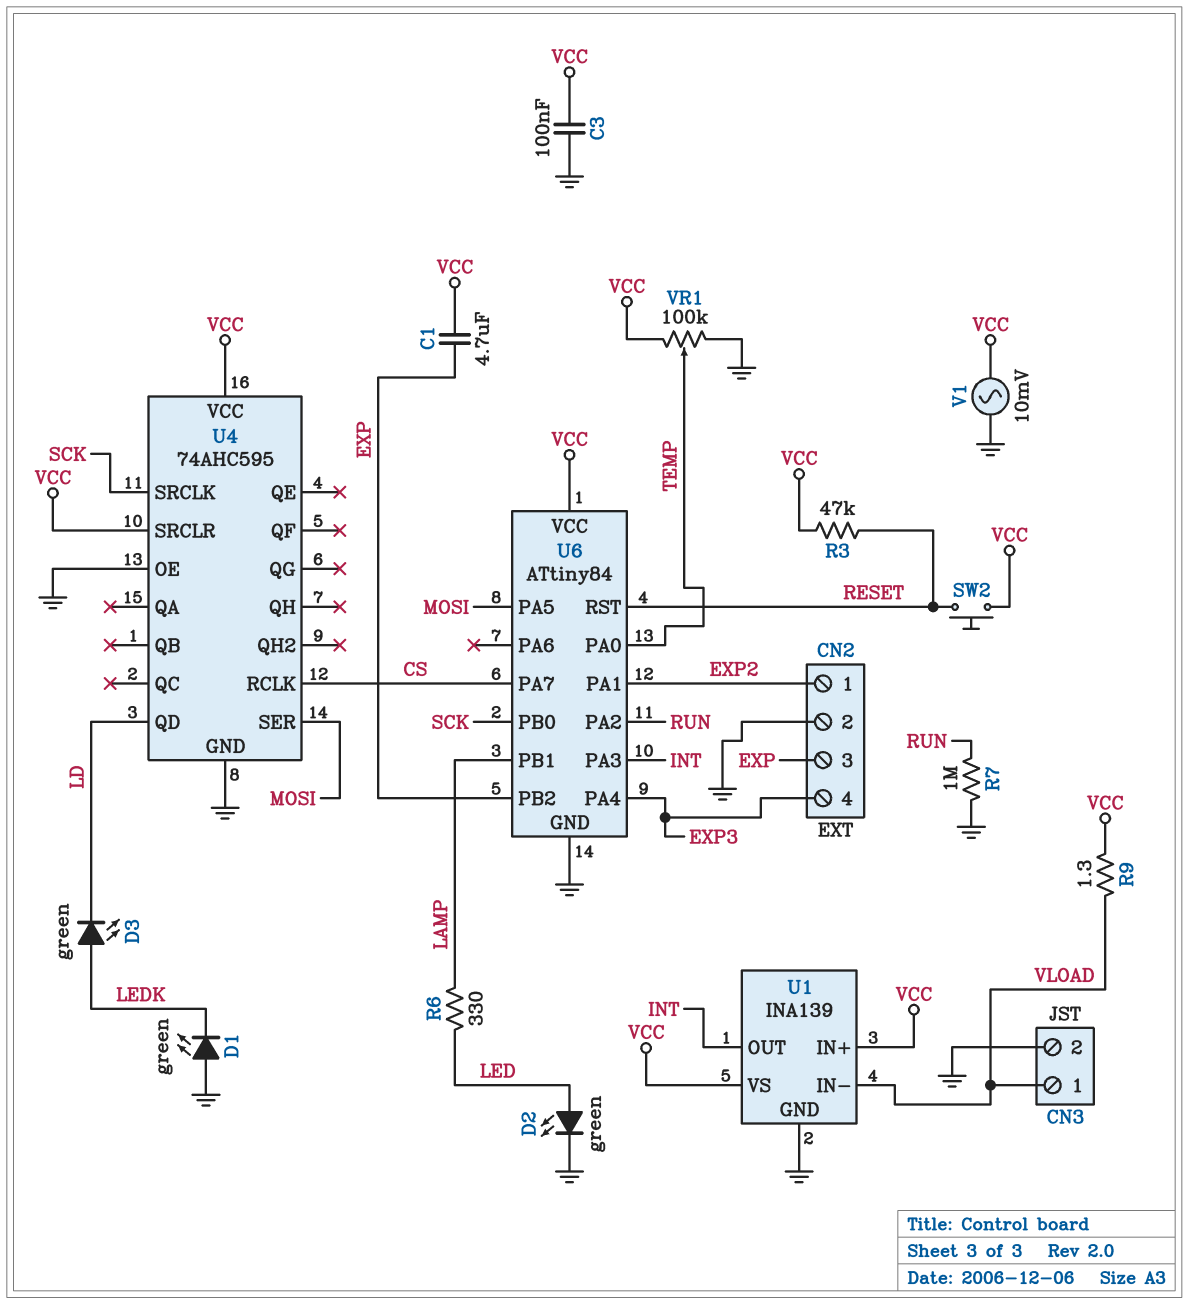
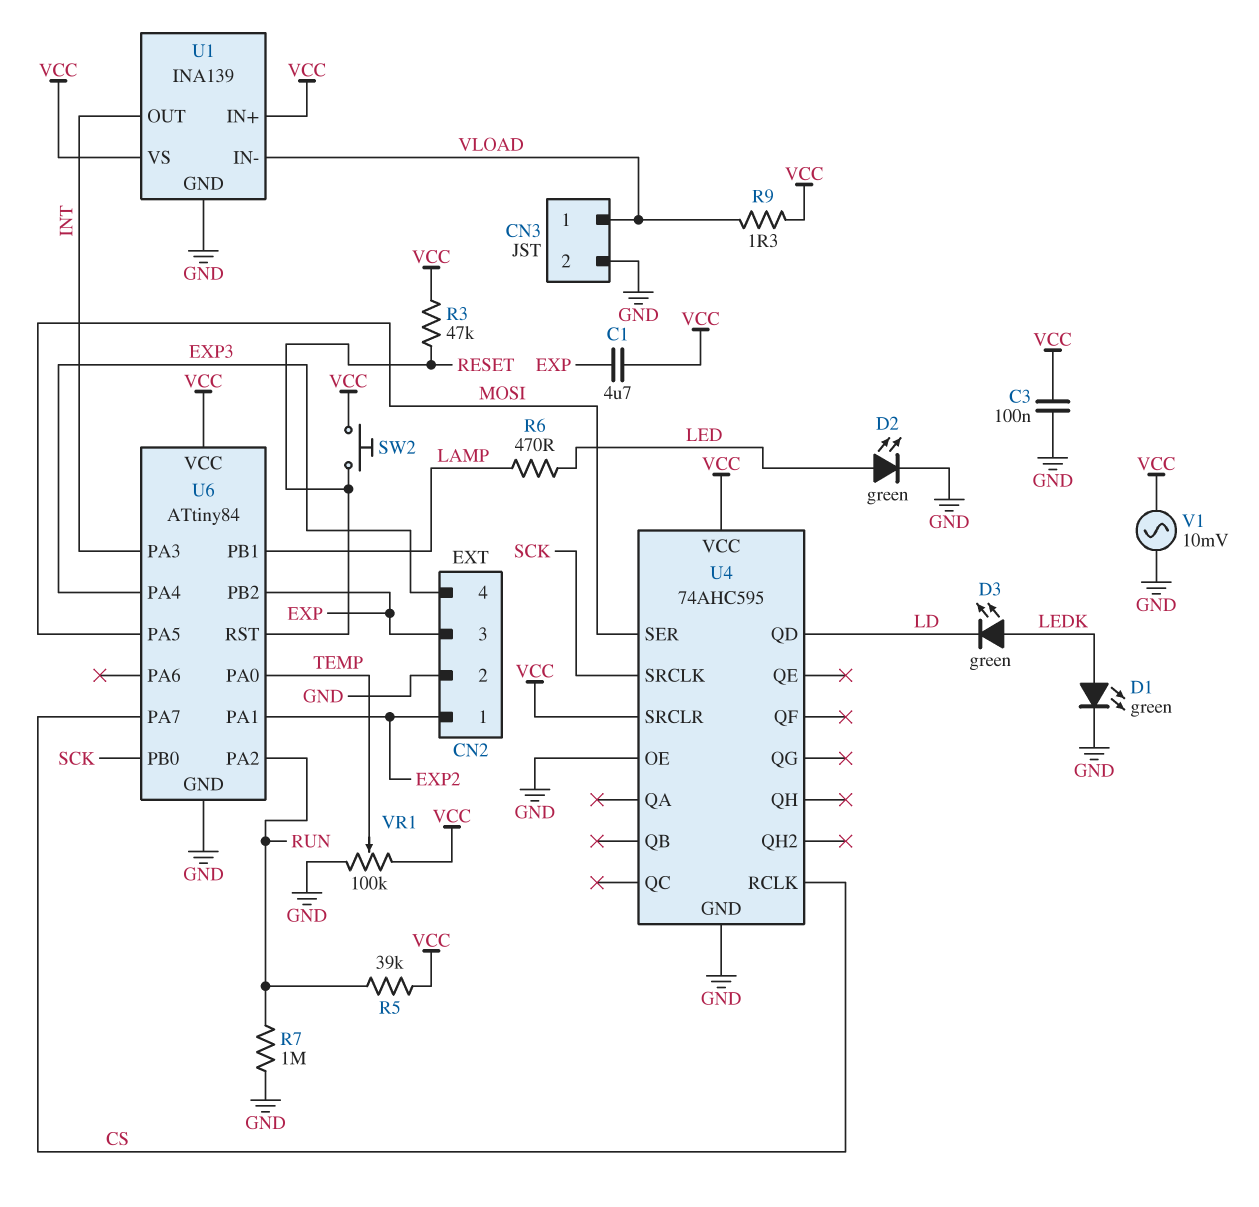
D1: LED green (A GND, K LEDK) -> LED green (A LEDK, K GND)
R5: none -> 39k (RUN, VCC)
R6: 330 (LAMP, LED) -> 470 (LAMP, LED)

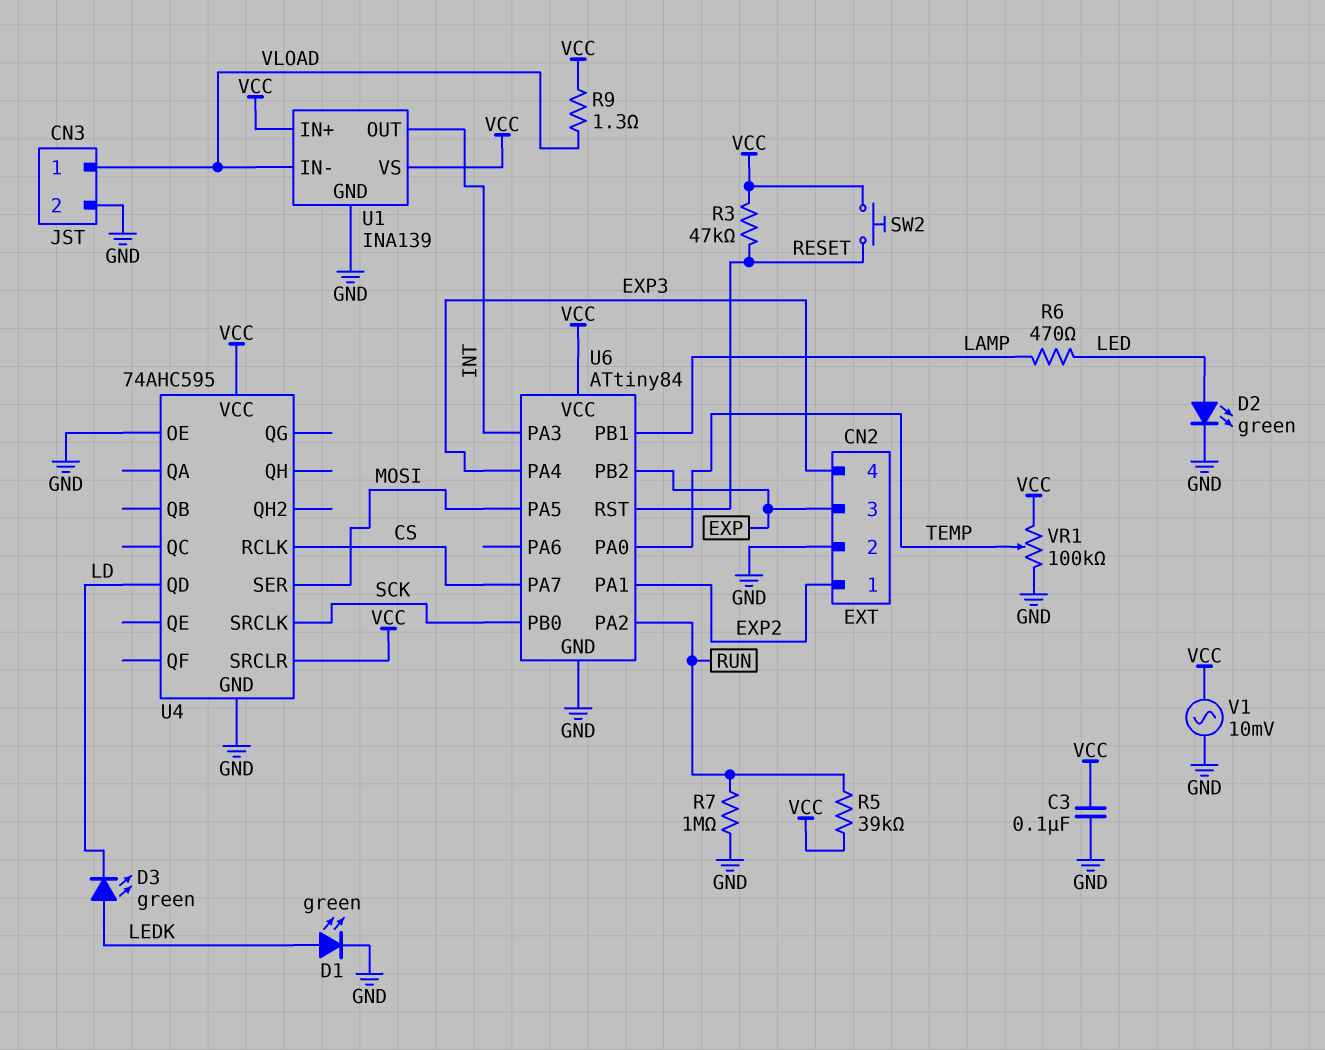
C1: 4.7uF (EXP, VCC) -> none

